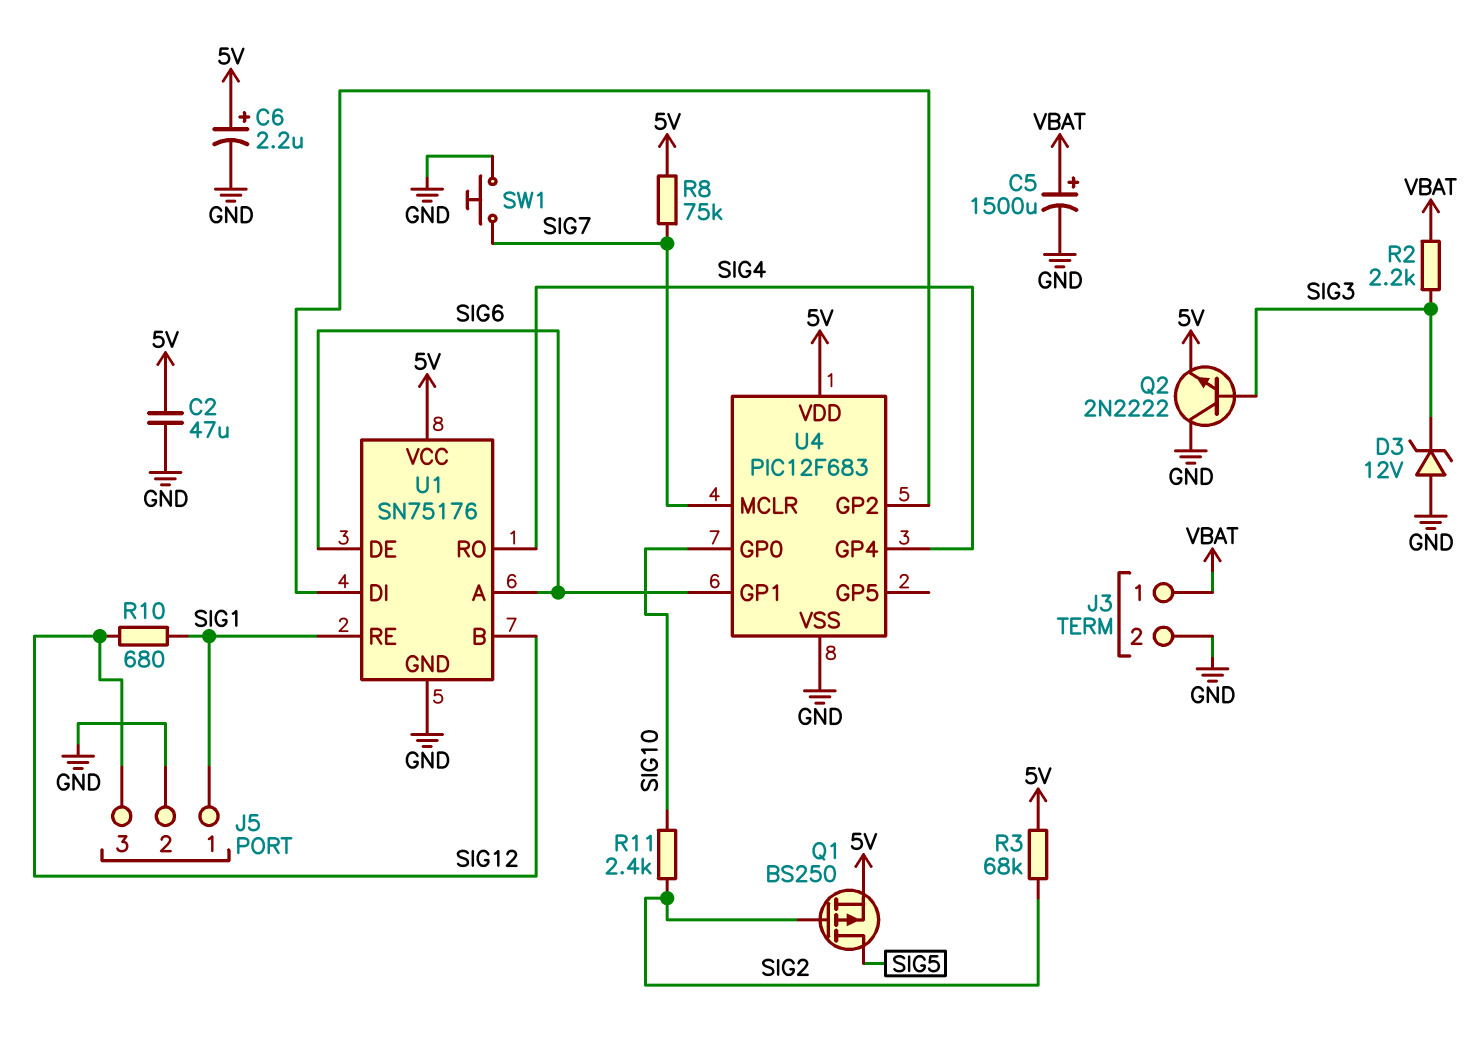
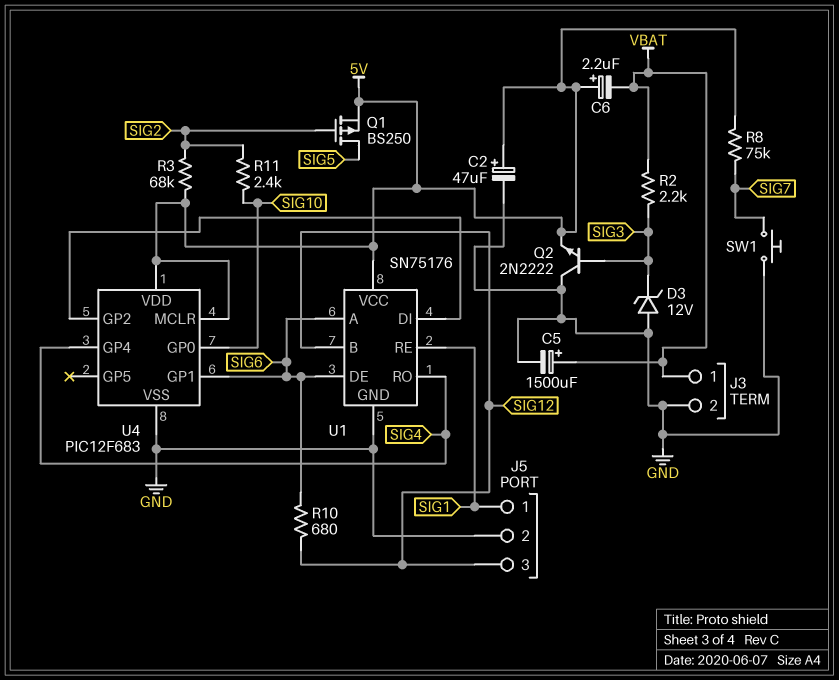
C2: 47uF (5V, GND) -> 47uF (plus 5V, minus GND)
C6: 2.2uF (plus 5V, minus GND) -> 2.2uF (plus 5V, minus VBAT)
R10: 680 (SIG1, SIG12) -> 680 (SIG6, SIG12)
U4 pin MCLR: SIG7 -> 5V

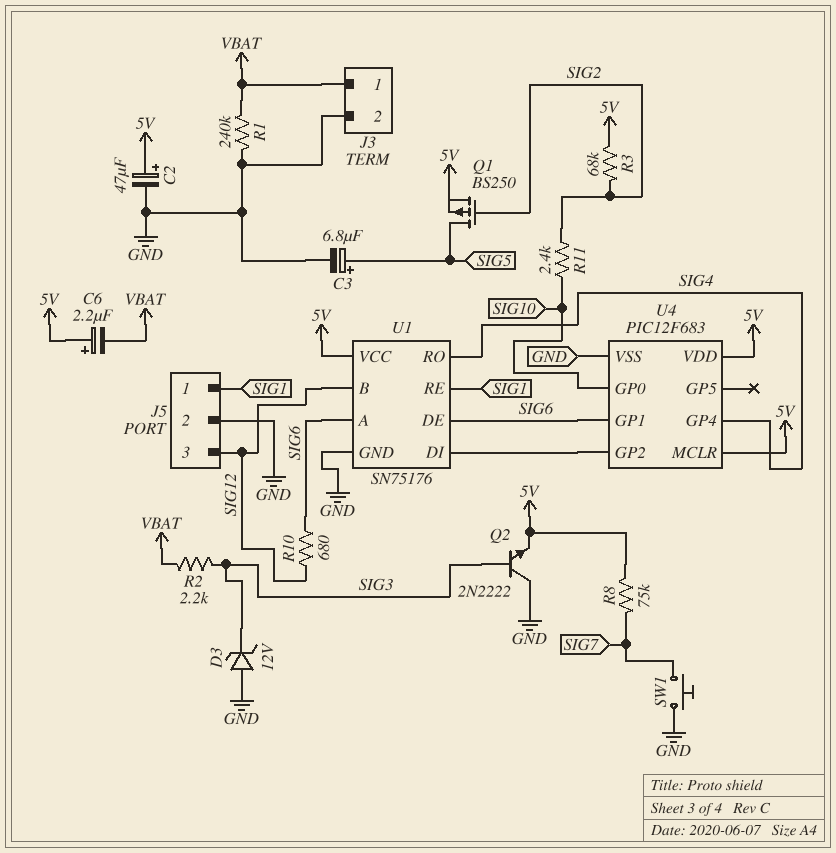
C3: none -> 6.8uF (plus SIG5, minus GND)
C5: 1500uF (plus VBAT, minus GND) -> none
R1: none -> 240k (GND, VBAT)

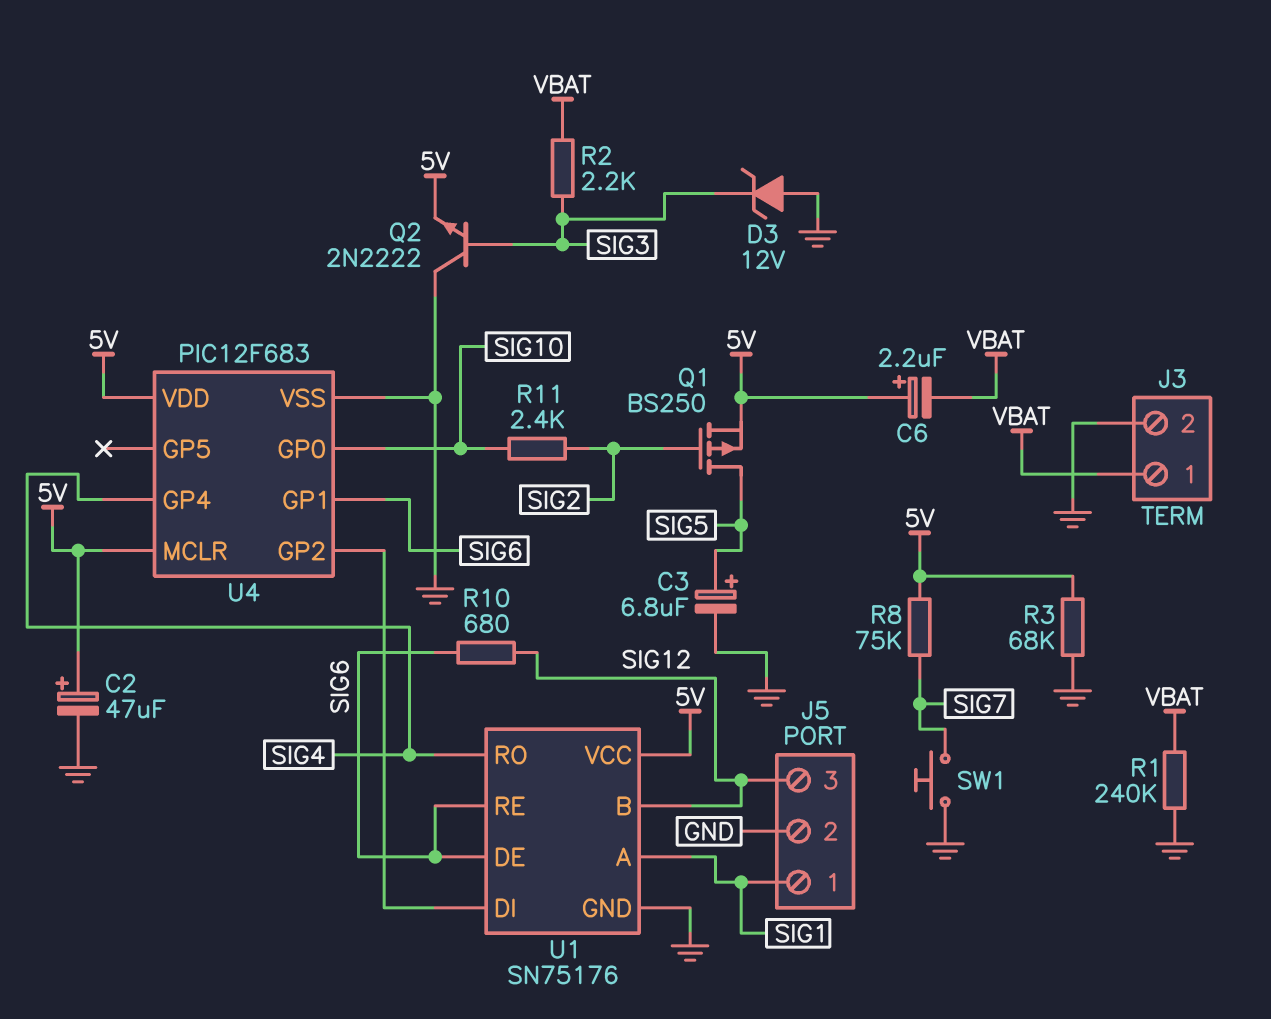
R3: 68k (5V, SIG2) -> 68k (5V, GND)
U1 pin A: SIG6 -> SIG1
U1 pin RE: SIG1 -> SIG6

